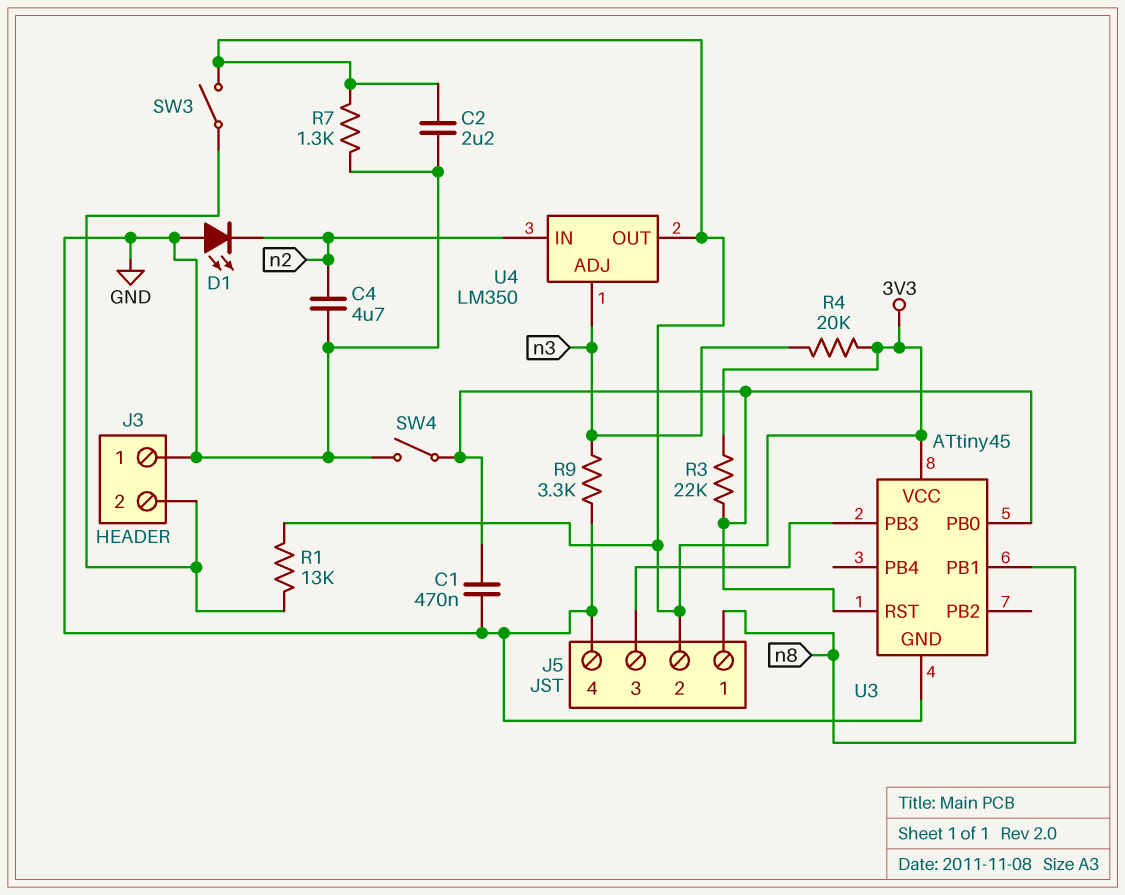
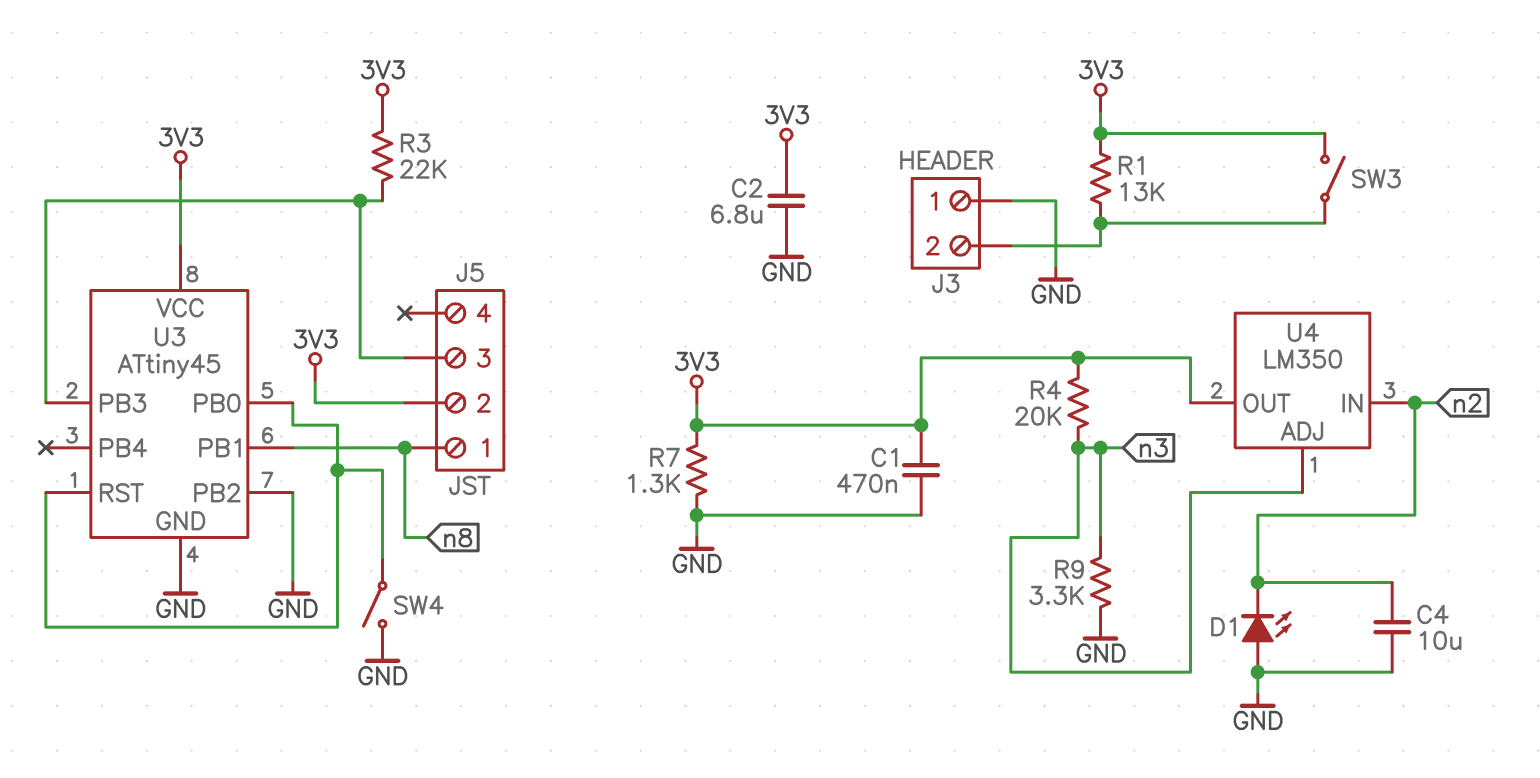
C1: 470nF (GND, U3/PB0) -> 470nF (3V3, GND)
C2: 2.2uF (3V3, GND) -> 6.8uF (3V3, GND)
C4: 4.7uF (GND, n2) -> 10uF (GND, n2)
J5 pin 4: GND -> none
R3: 22k (3V3, U3/PB0) -> 22k (3V3, J5/3)
U3 pin PB2: none -> GND

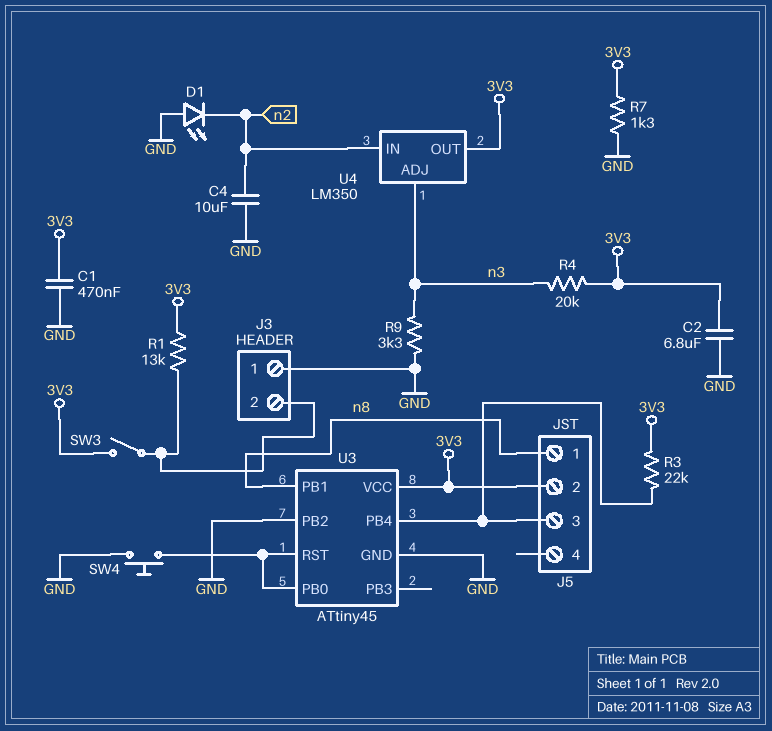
SW4: switch (GND, U3/PB0) -> button (GND, U3/PB0)
U3 pin PB3: J5/3 -> none
U3 pin PB4: none -> J5/3

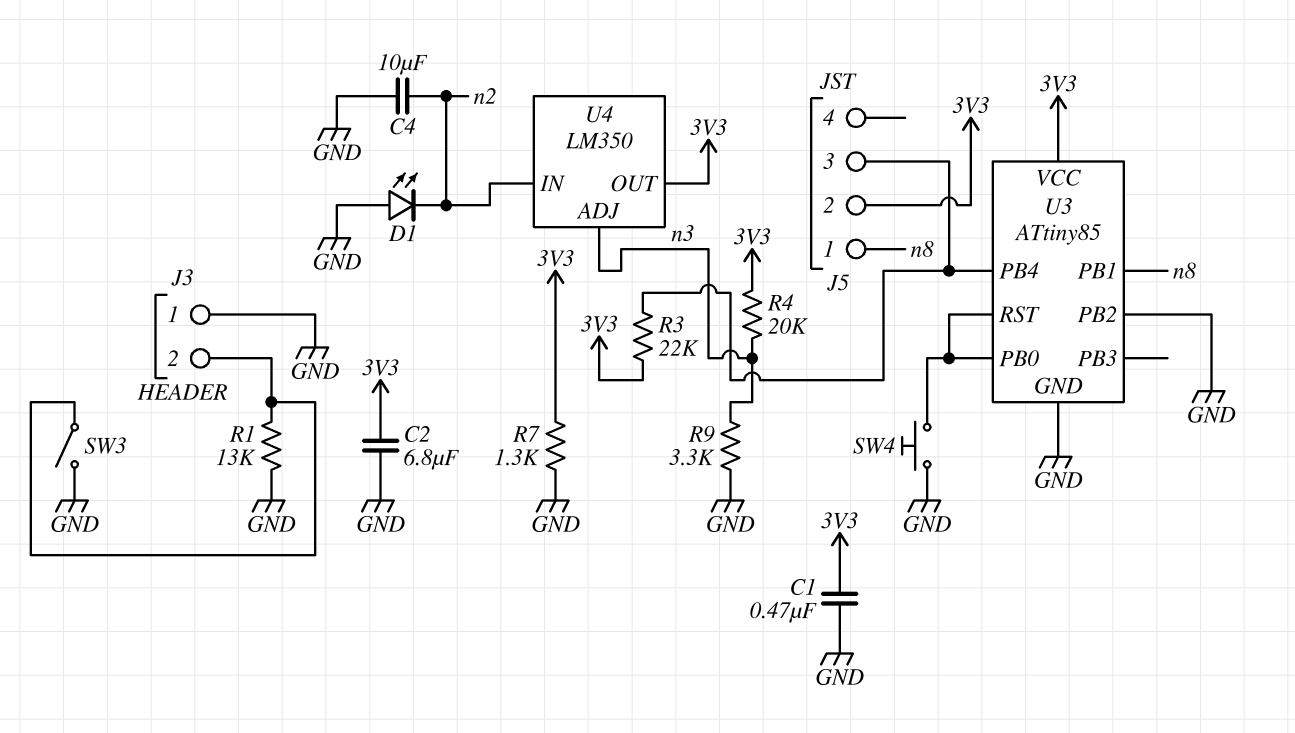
R1: 13k (3V3, J3/2) -> 13k (GND, J3/2)
SW3: switch (3V3, J3/2) -> switch (GND, J3/2)
U3: ATtiny45 -> ATtiny85

